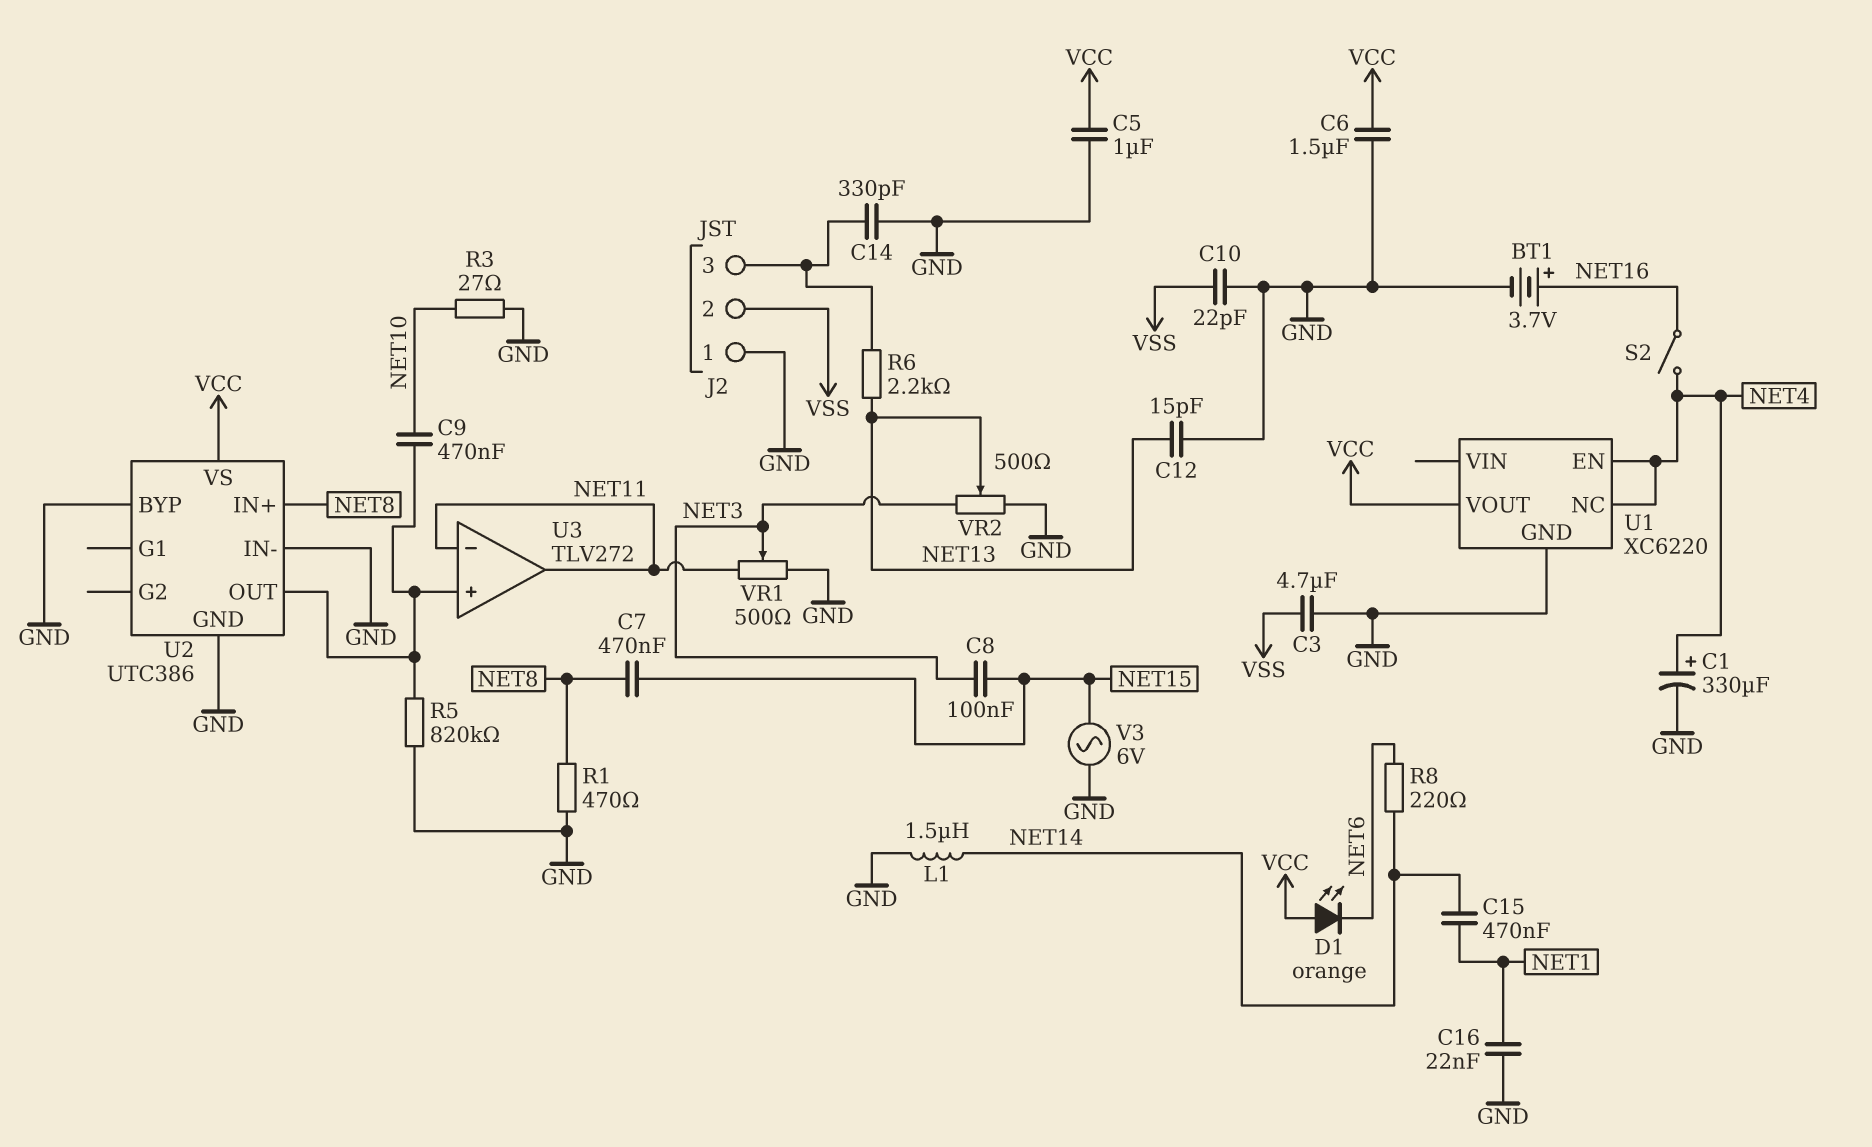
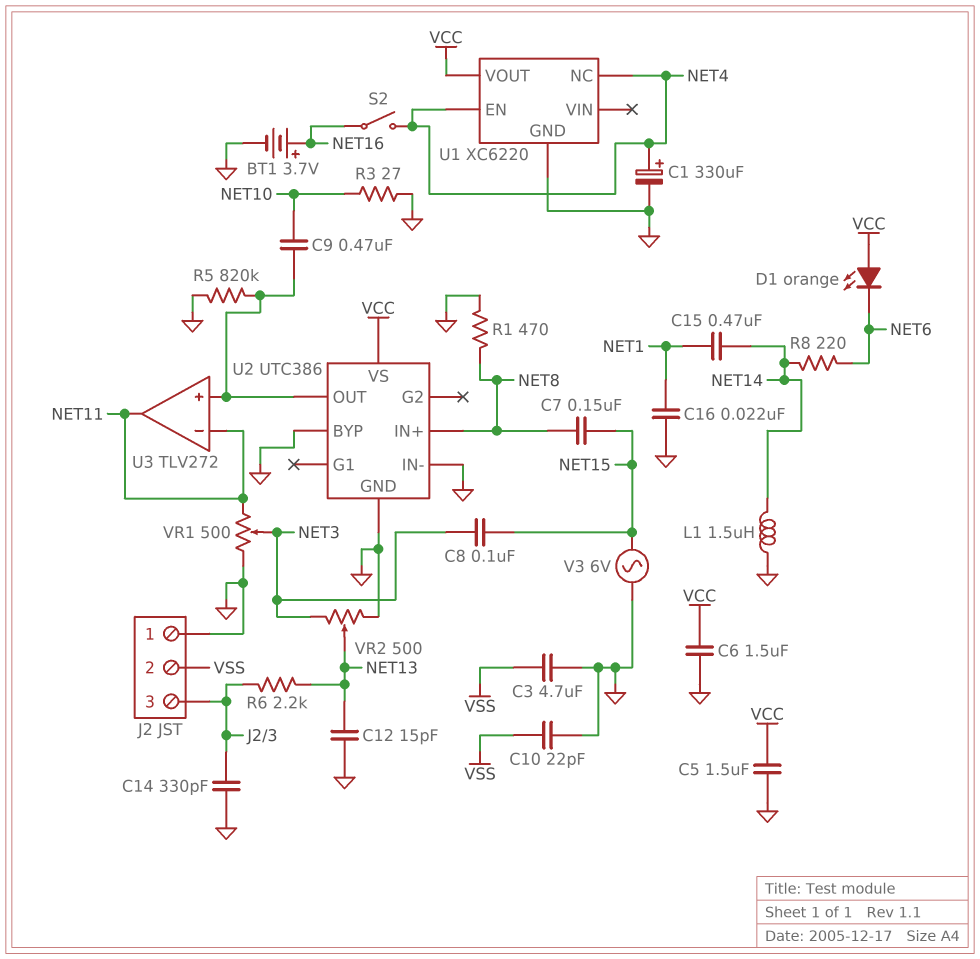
C5: 1uF (GND, VCC) -> 1.5uF (GND, VCC)
C7: 470nF (NET8, NET15) -> 150nF (NET8, NET15)

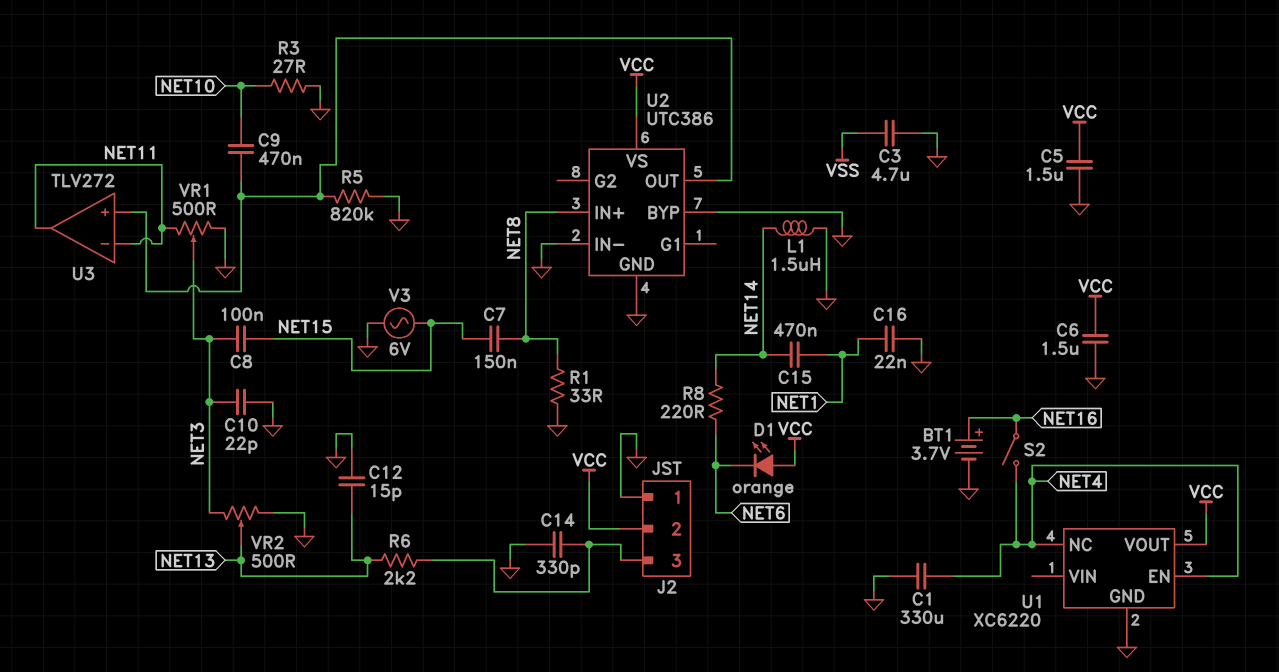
C1: 330uF (plus NET4, minus GND) -> 330uF (GND, NET4)
C10: 22pF (GND, VSS) -> 22pF (GND, NET3)
J2 pin 2: VSS -> VCC
R1: 470 (GND, NET8) -> 33 (GND, NET8)

